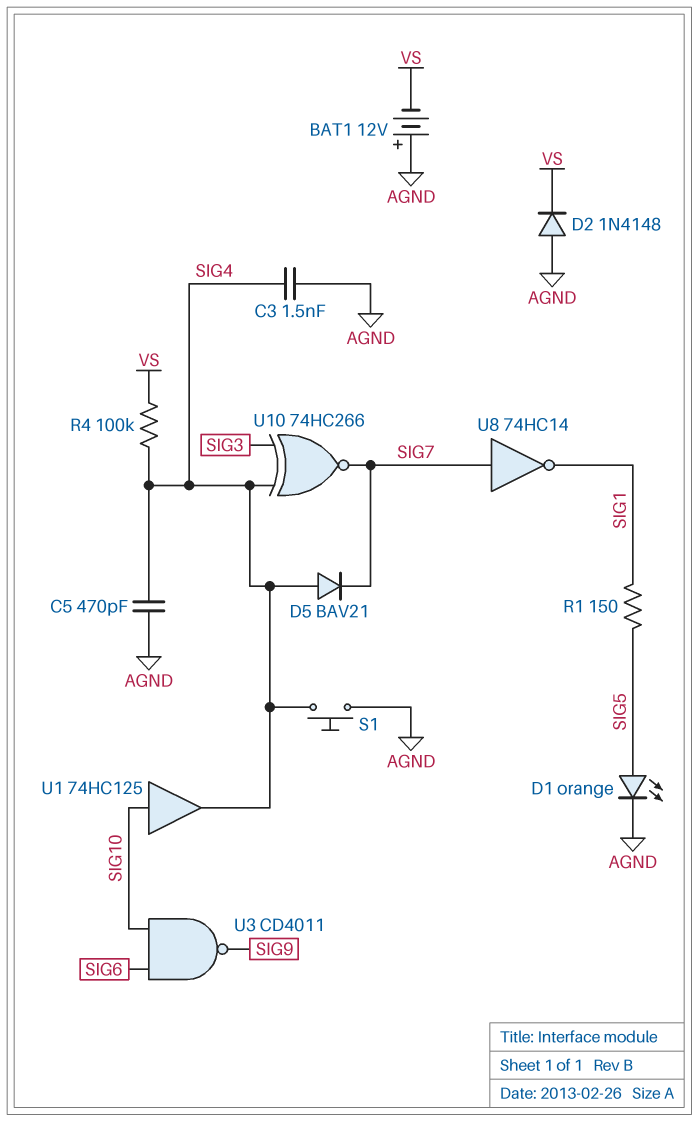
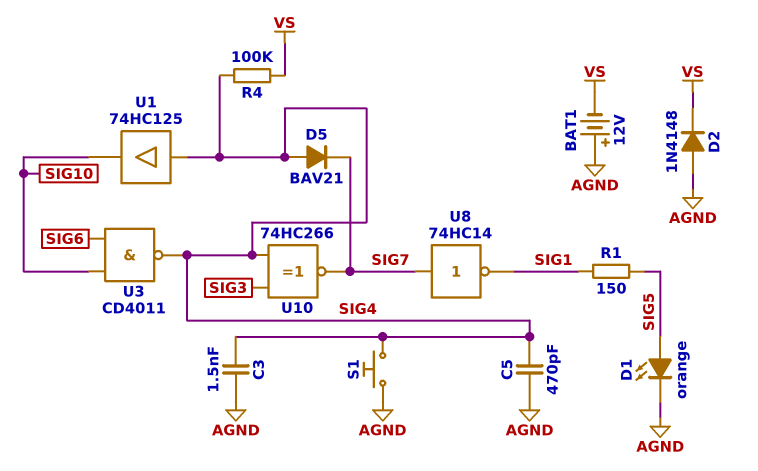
U1: buffer 74HC125 (in SIG10, out SIG4) -> buffer 74HC125 (in SIG4, out SIG10)
U3: NAND CD4011 (in SIG6, in SIG10, out SIG9) -> NAND CD4011 (in SIG6, in SIG10, out SIG4)

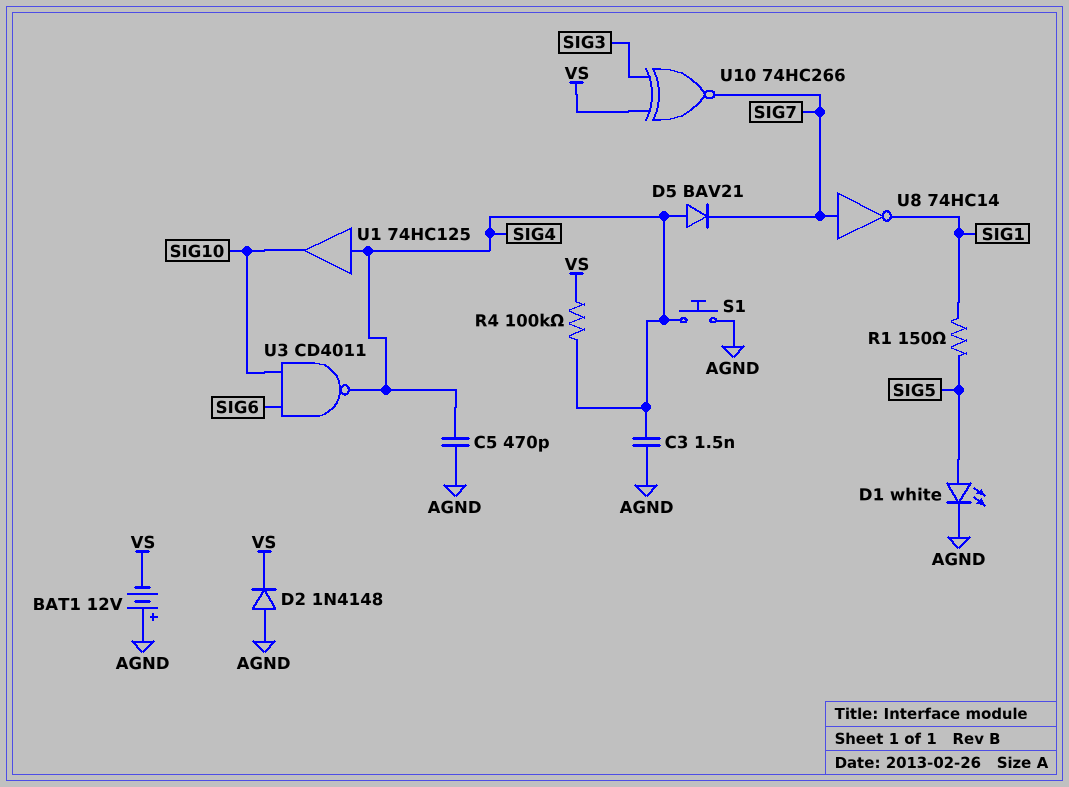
D1: LED orange (A SIG5, K AGND) -> LED white (A SIG5, K AGND)
U10: XNOR 74HC266 (in SIG3, in SIG4, out SIG7) -> XNOR 74HC266 (in SIG3, in VS, out SIG7)

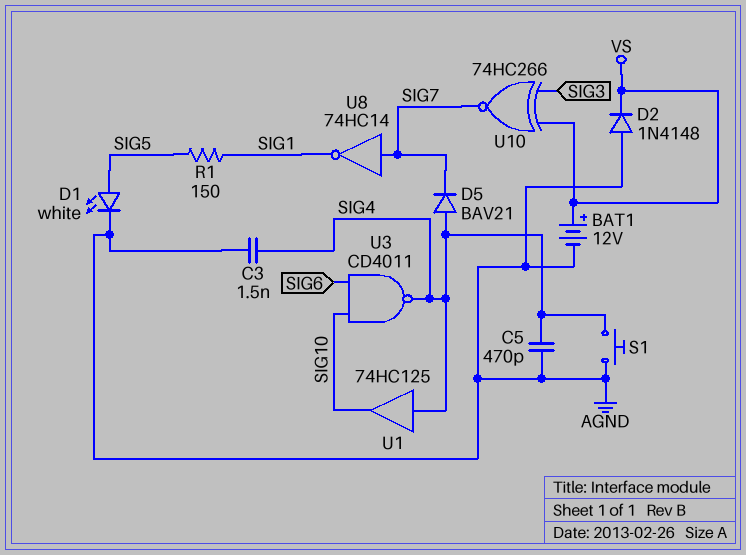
BAT1: 12V (plus AGND, minus VS) -> 12V (plus VS, minus AGND)
R4: 100k (SIG4, VS) -> none

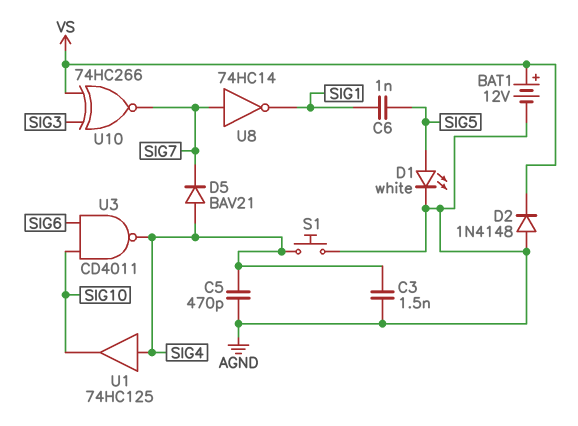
C6: none -> 1nF (SIG1, SIG5)
R1: 150 (SIG1, SIG5) -> none

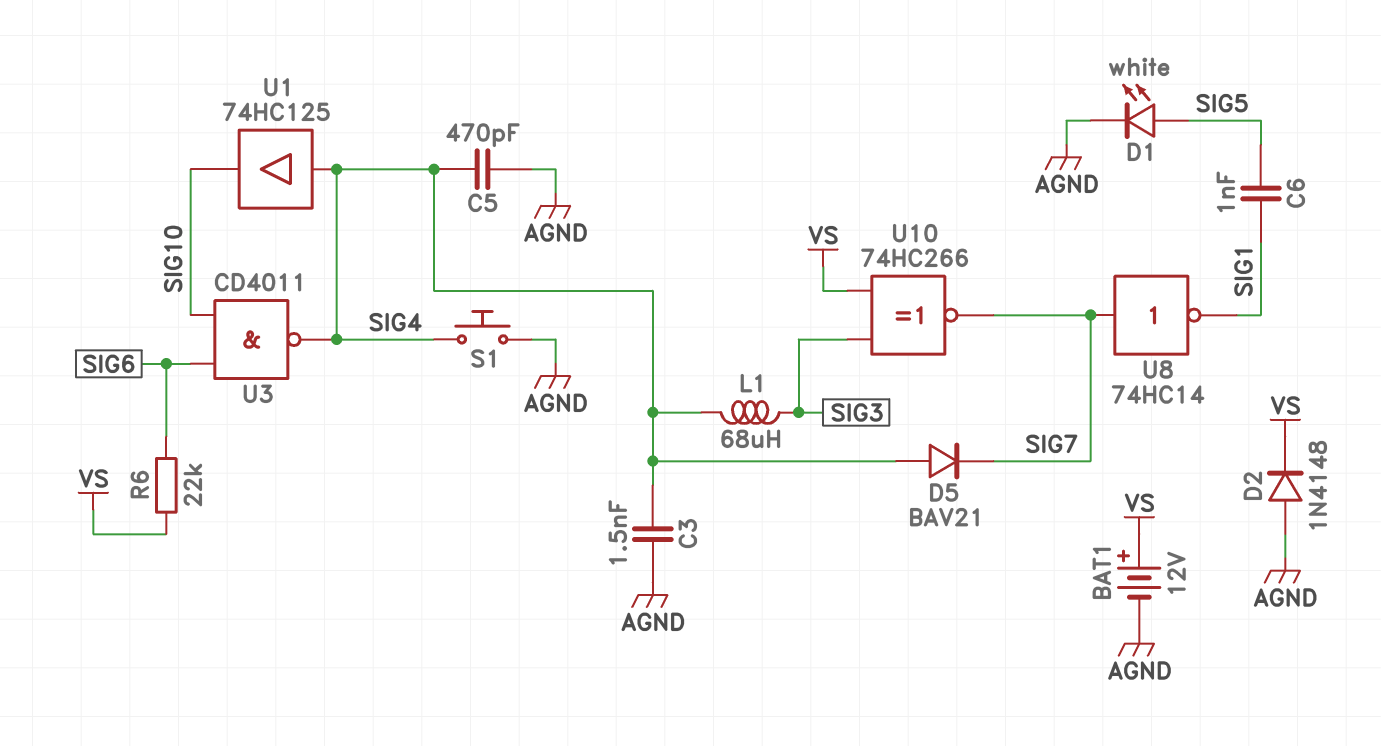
L1: none -> 68uH (SIG3, SIG4)
R6: none -> 22k (SIG6, VS)

